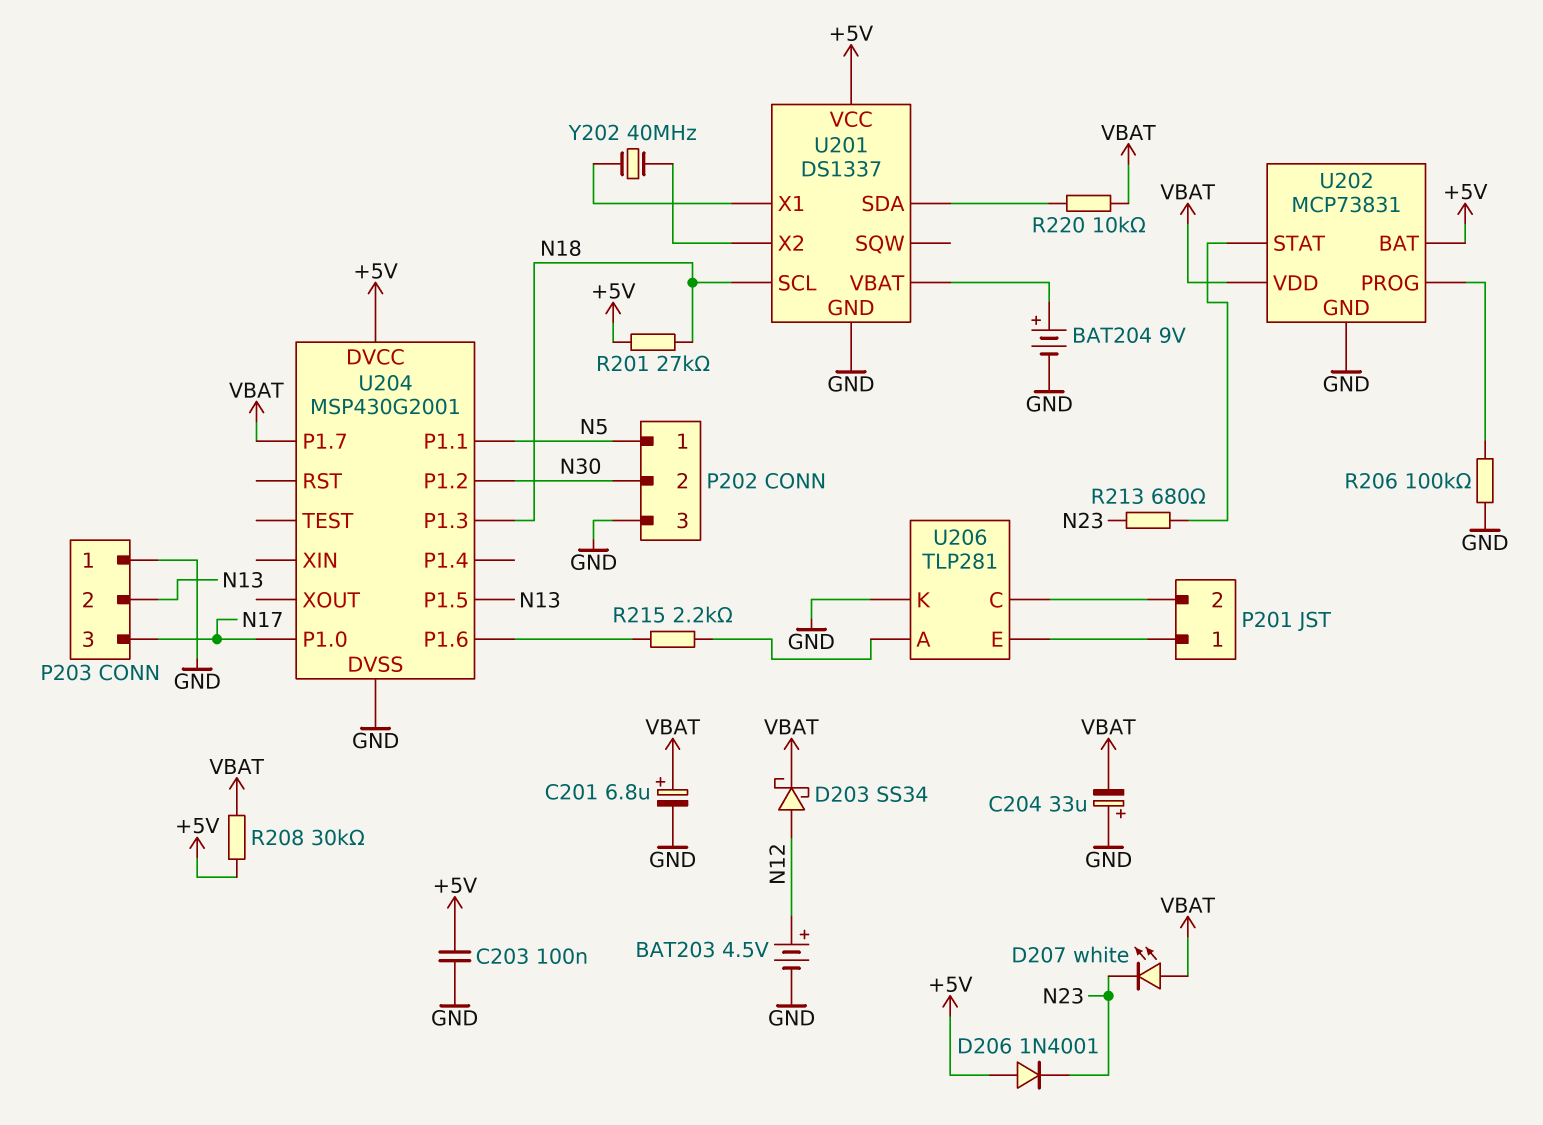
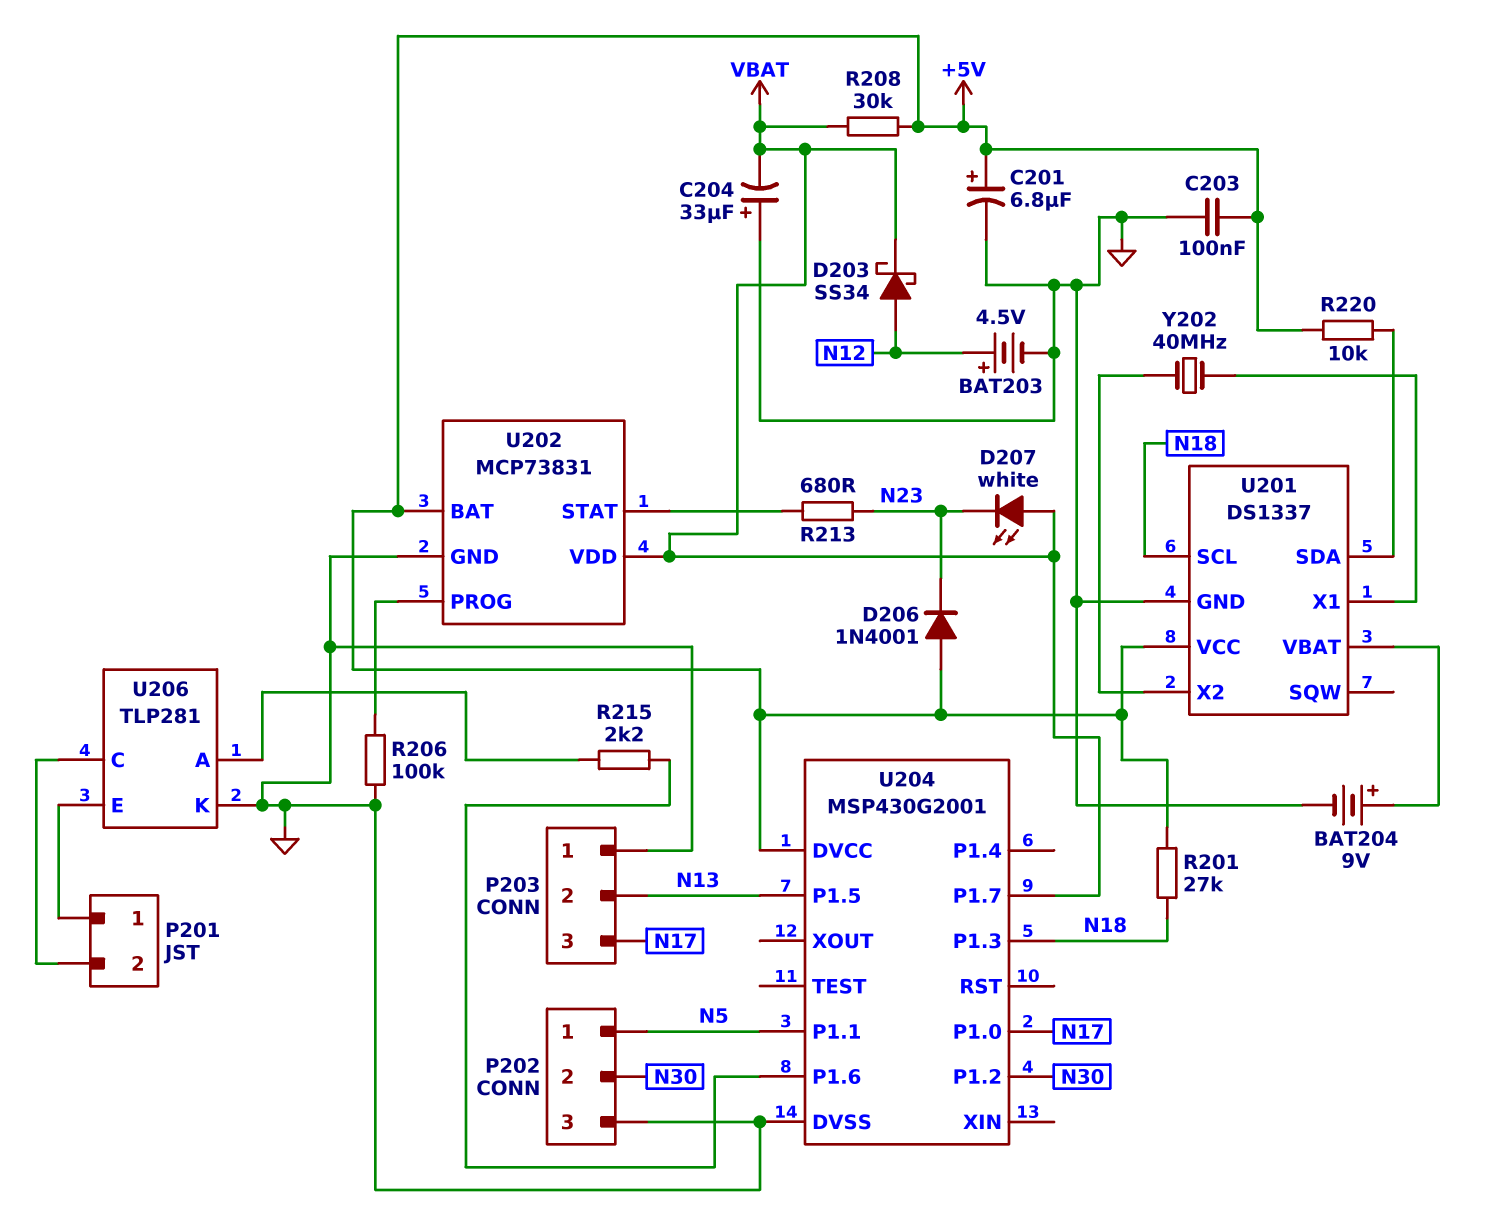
C201: 6.8uF (plus VBAT, minus GND) -> 6.8uF (plus +5V, minus GND)
R220: 10k (U201/SDA, VBAT) -> 10k (+5V, U201/SDA)

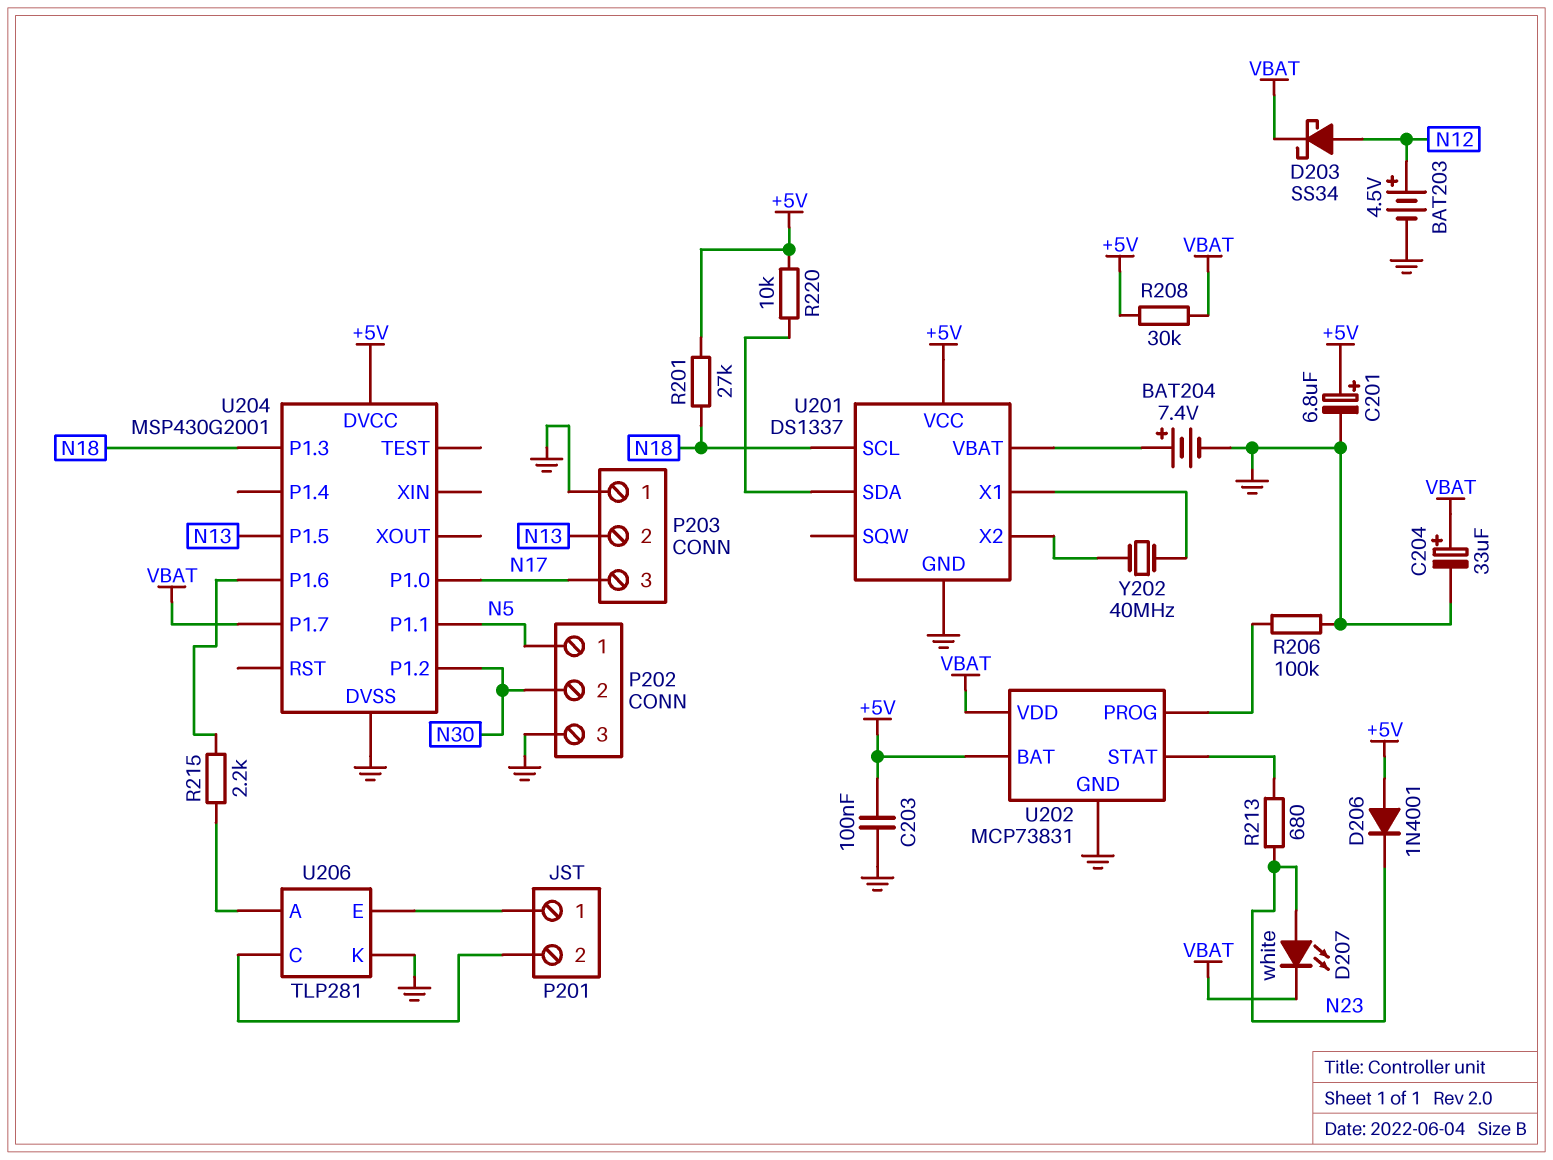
BAT204: 9V (plus U201/VBAT, minus GND) -> 7.4V (plus U201/VBAT, minus GND)
C204: 33uF (plus GND, minus VBAT) -> 33uF (plus VBAT, minus GND)
D207: LED white (A VBAT, K N23) -> LED white (A N23, K VBAT)

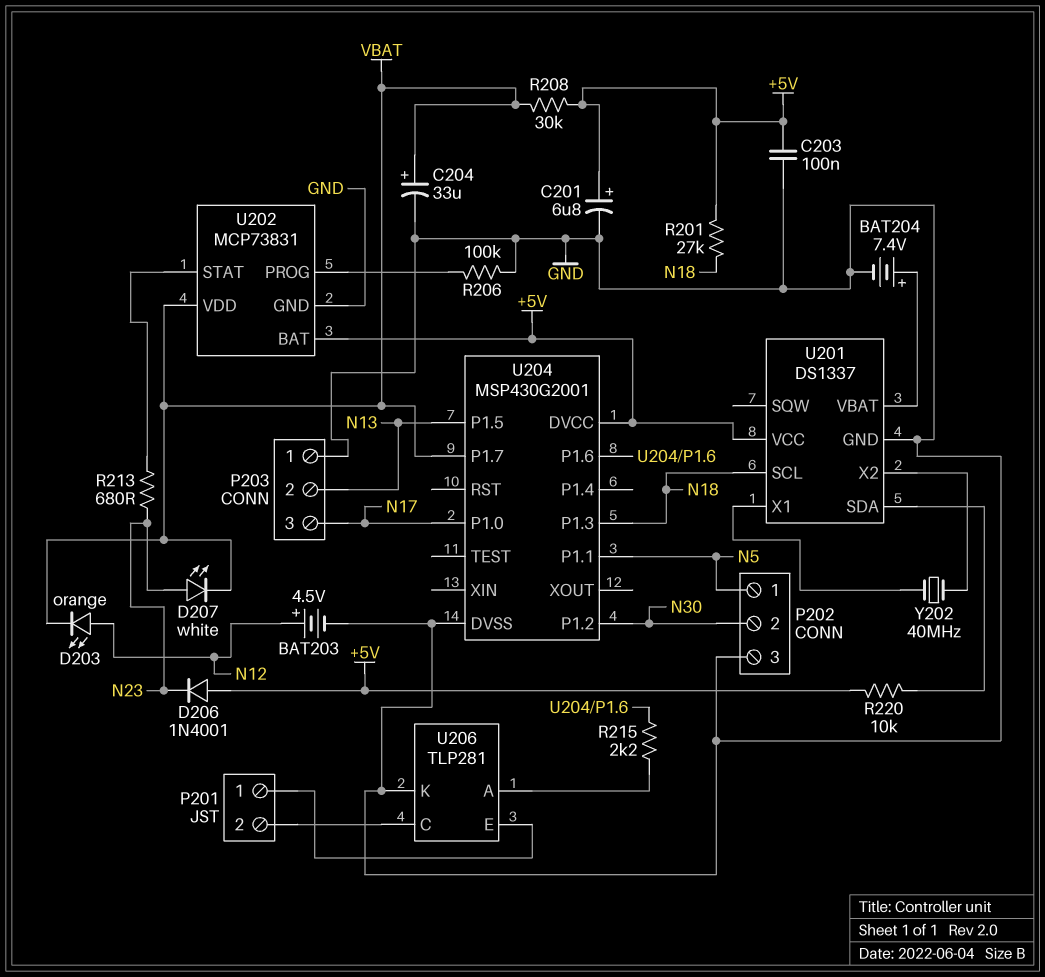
D203: schottky SS34 (A N12, K VBAT) -> LED orange (A N12, K VBAT)

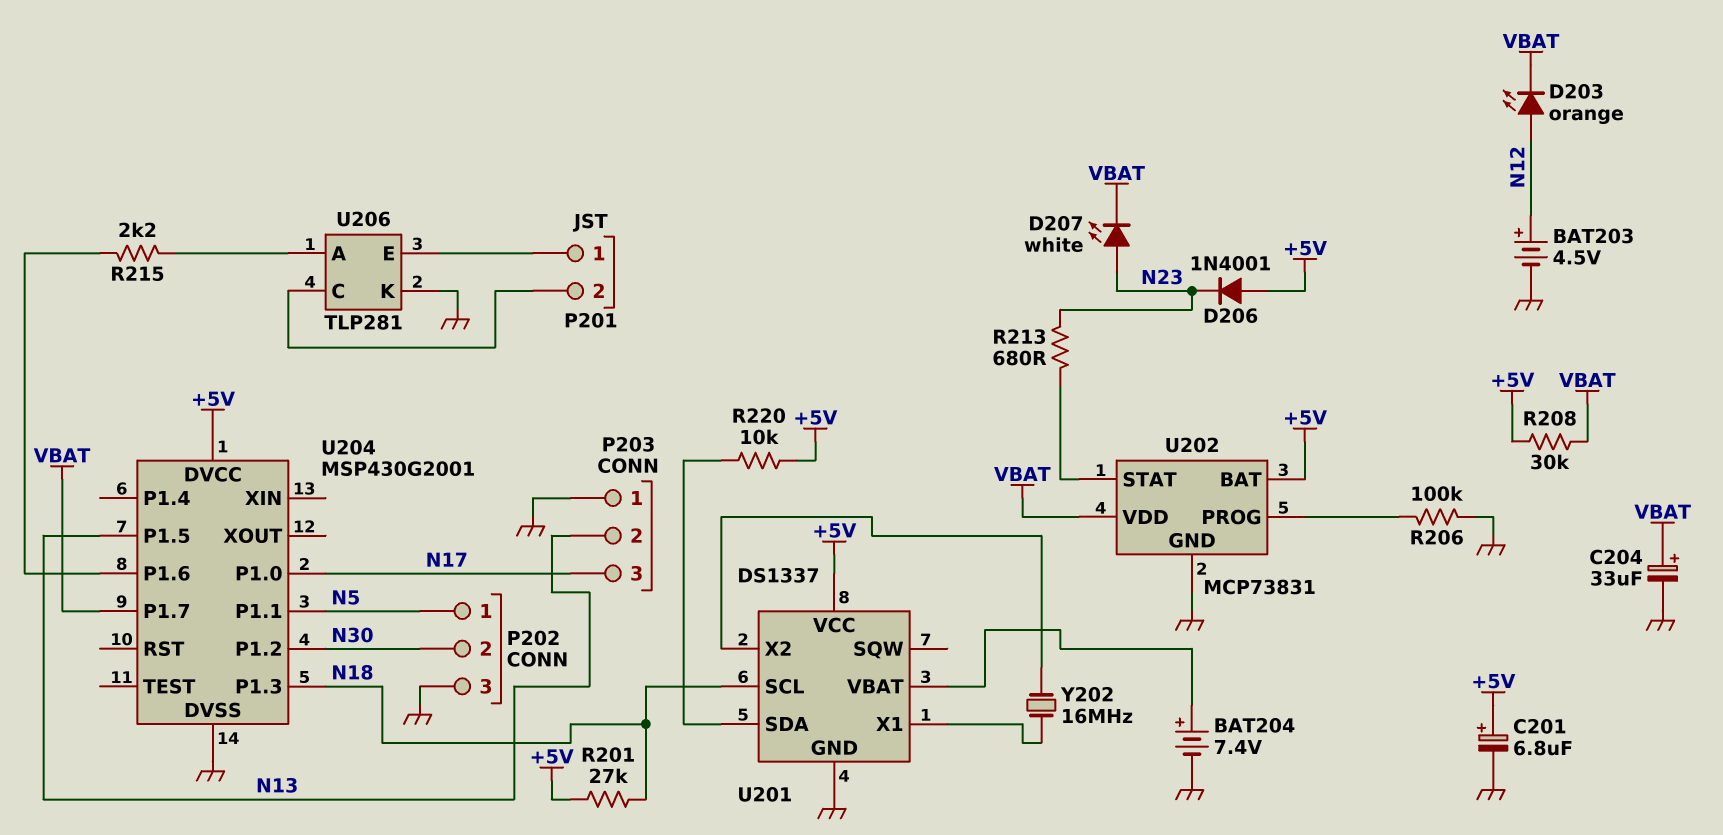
C203: 100nF (+5V, GND) -> none
Y202: 40MHz (U201/X1, U201/X2) -> 16MHz (U201/X1, U201/X2)

